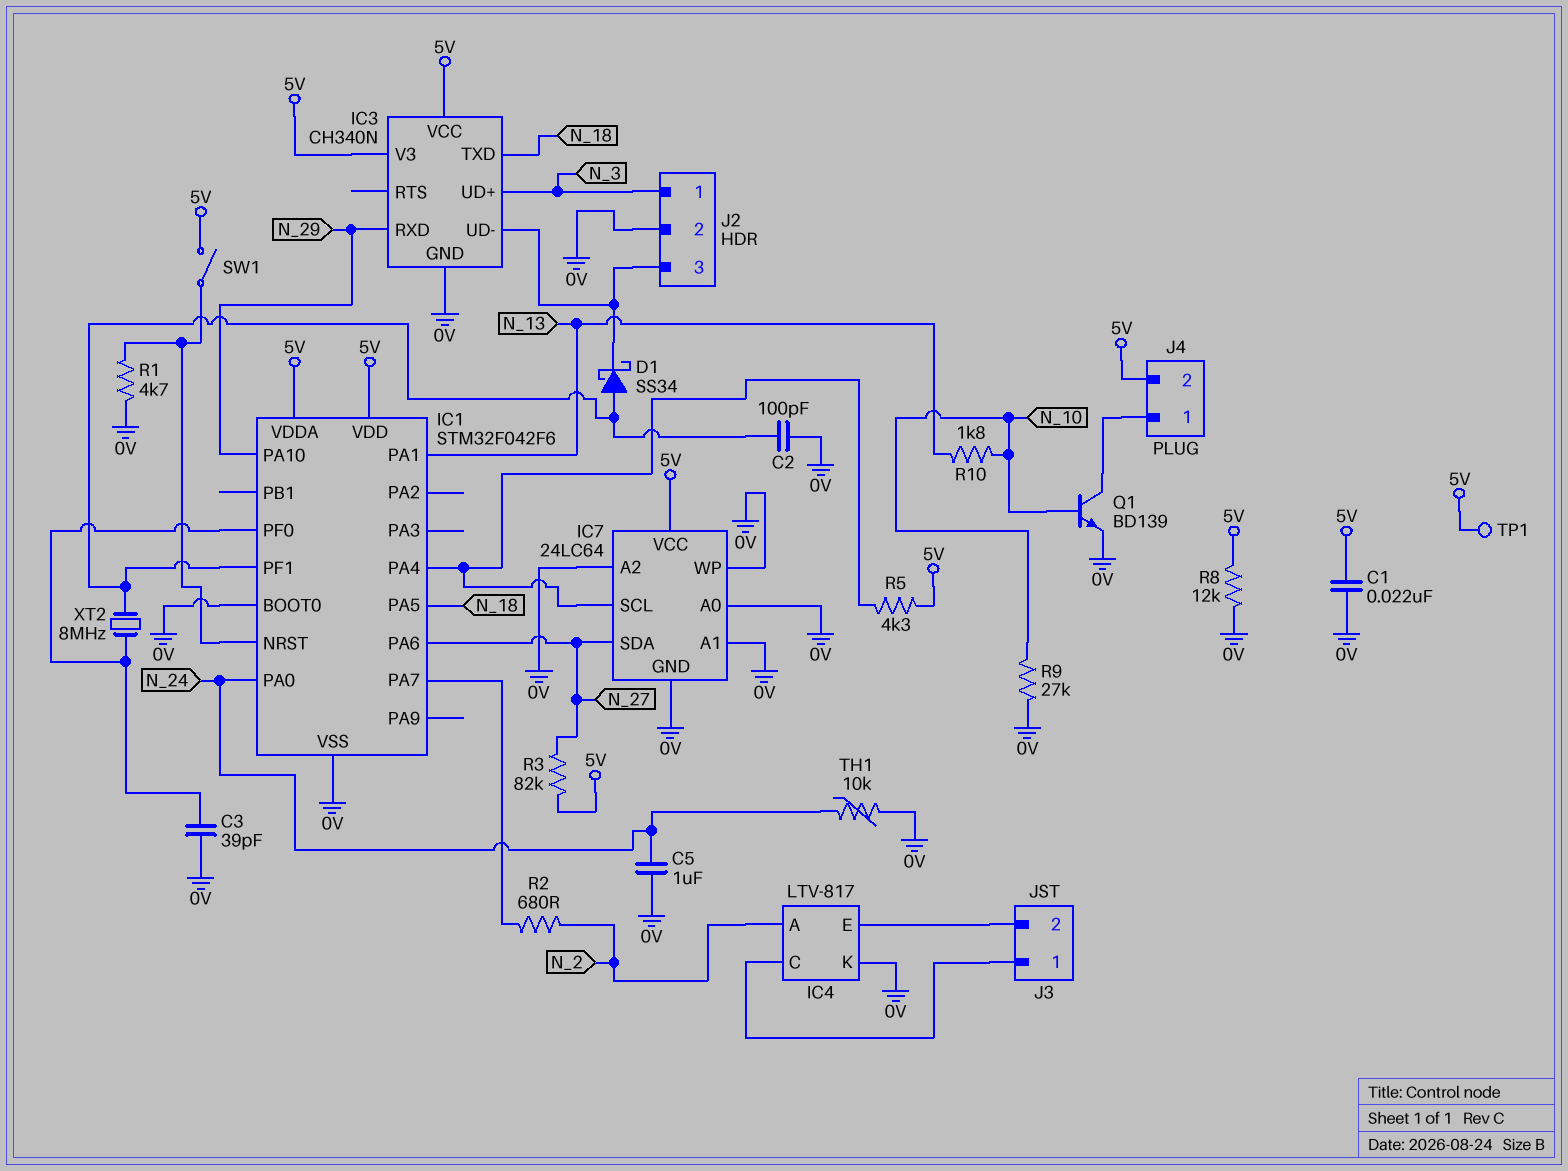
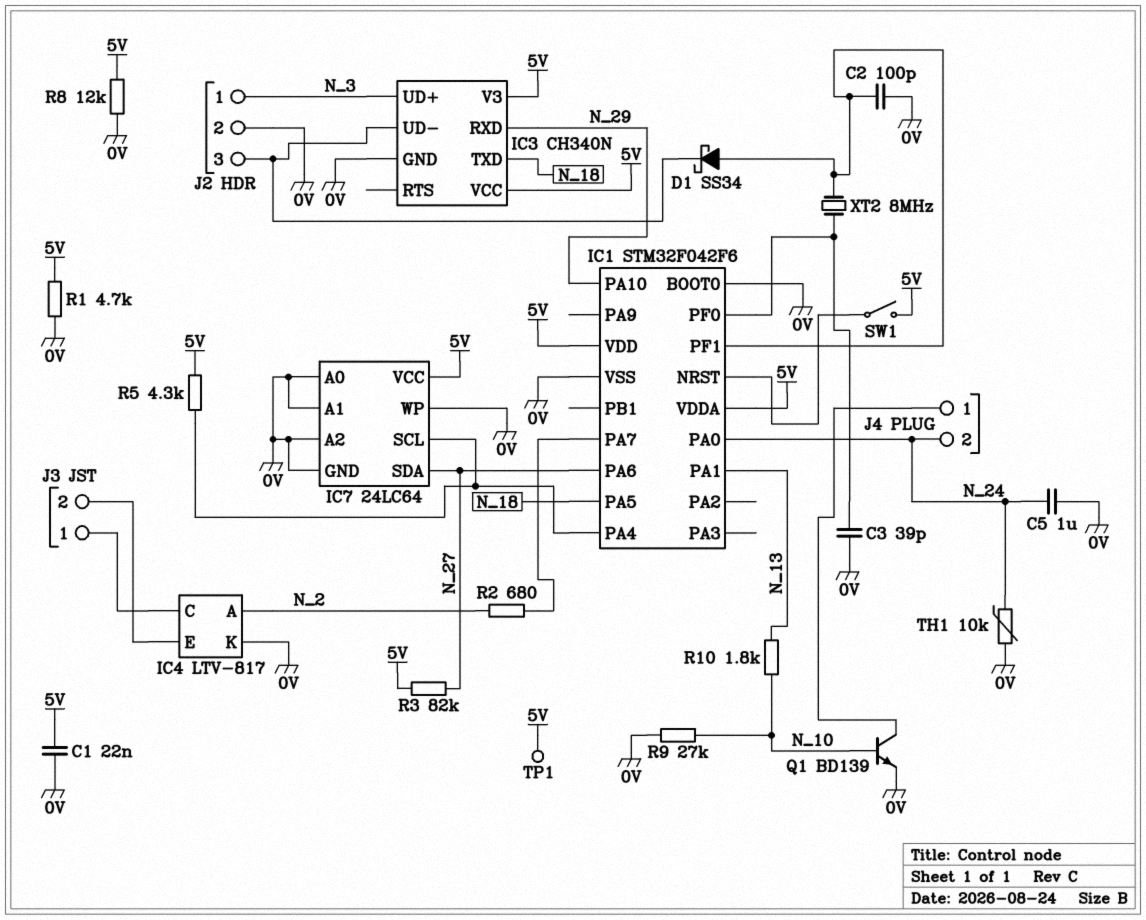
J4 pin 2: 5V -> N_24
R1: 4.7k (0V, IC1/NRST) -> 4.7k (0V, 5V)

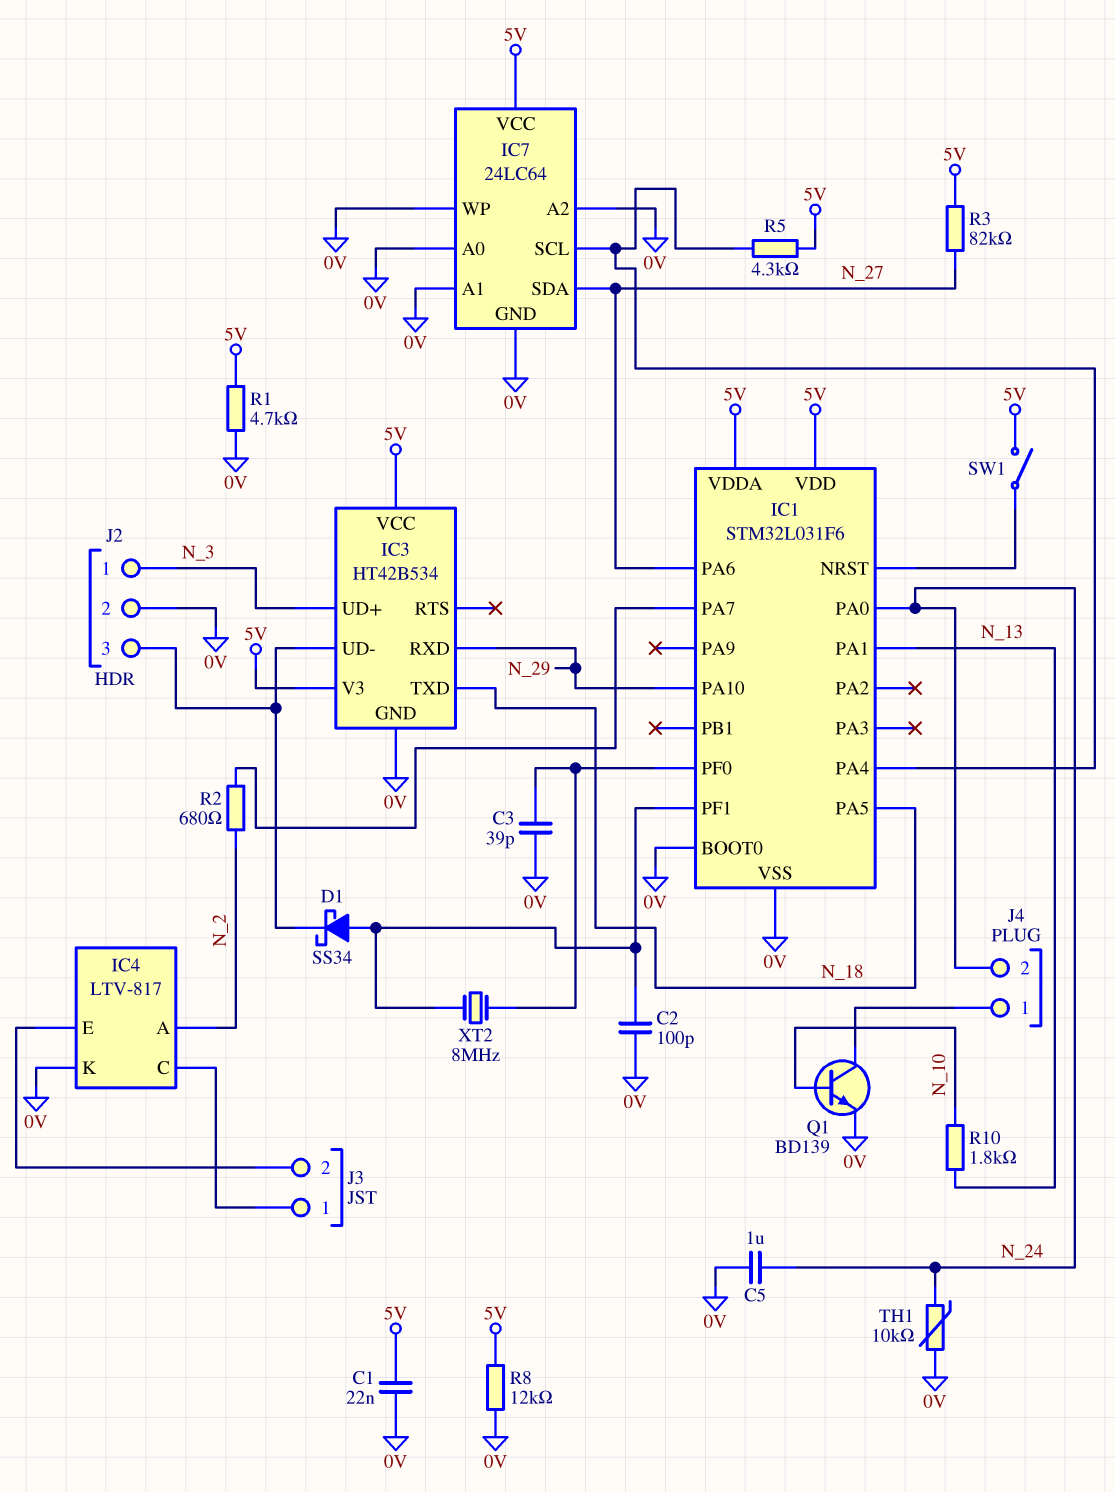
IC1: STM32F042F6 -> STM32L031F6
IC3: CH340N -> HT42B534
R9: 27k (0V, N_10) -> none
TP1: test point (5V) -> none

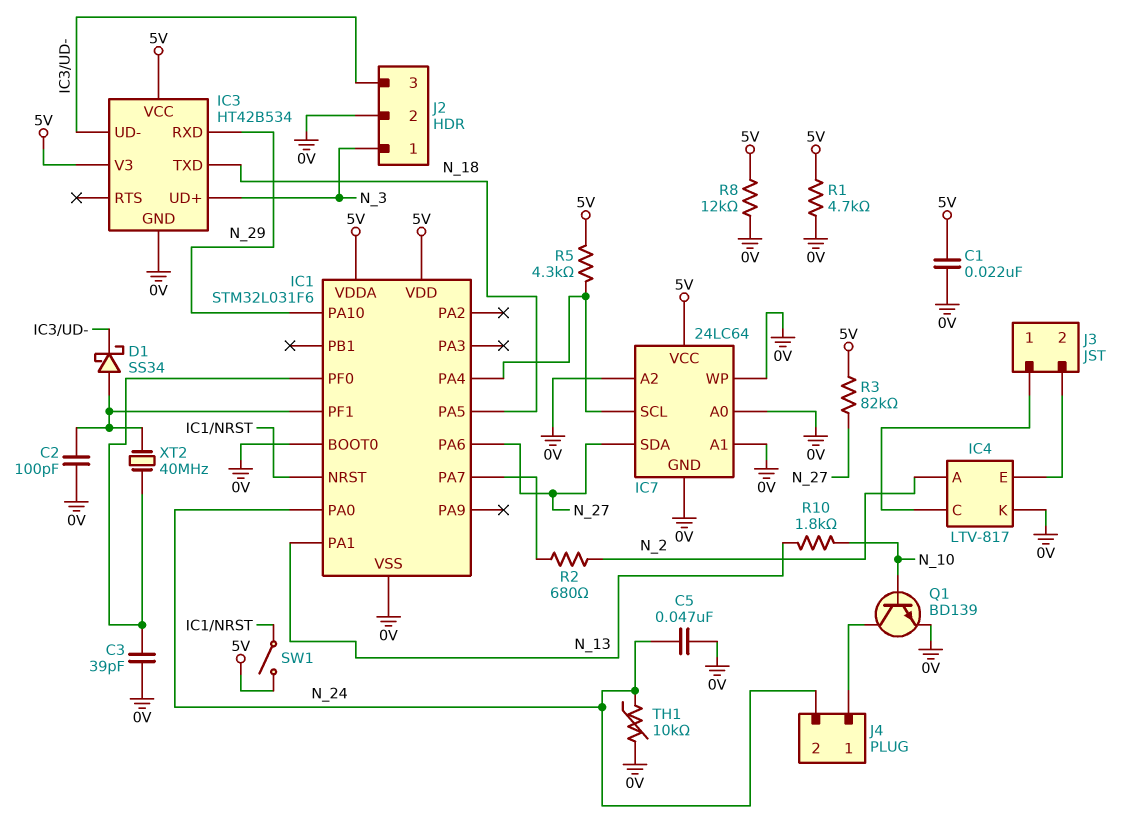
C5: 1uF (0V, N_24) -> 47nF (0V, N_24)
XT2: 8MHz (IC1/PF0, IC1/PF1) -> 40MHz (IC1/PF0, IC1/PF1)

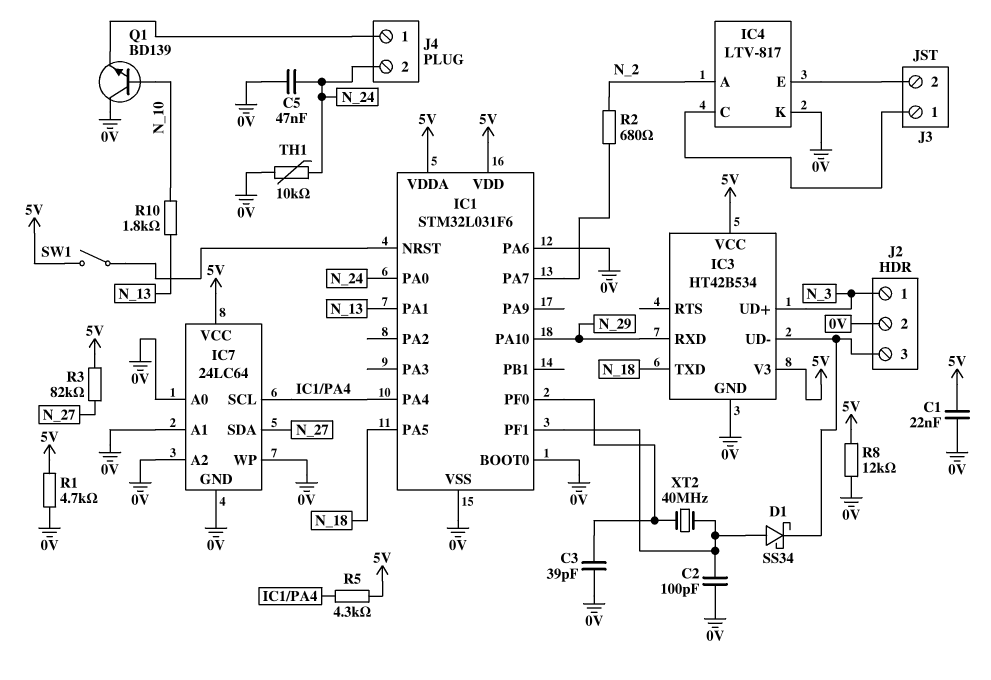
IC1 pin PA6: N_27 -> 0V
Q1: NPN BD139 (B N_10, C J4/1, E 0V) -> NPN BD139 (B N_10, C 0V, E J4/1)

